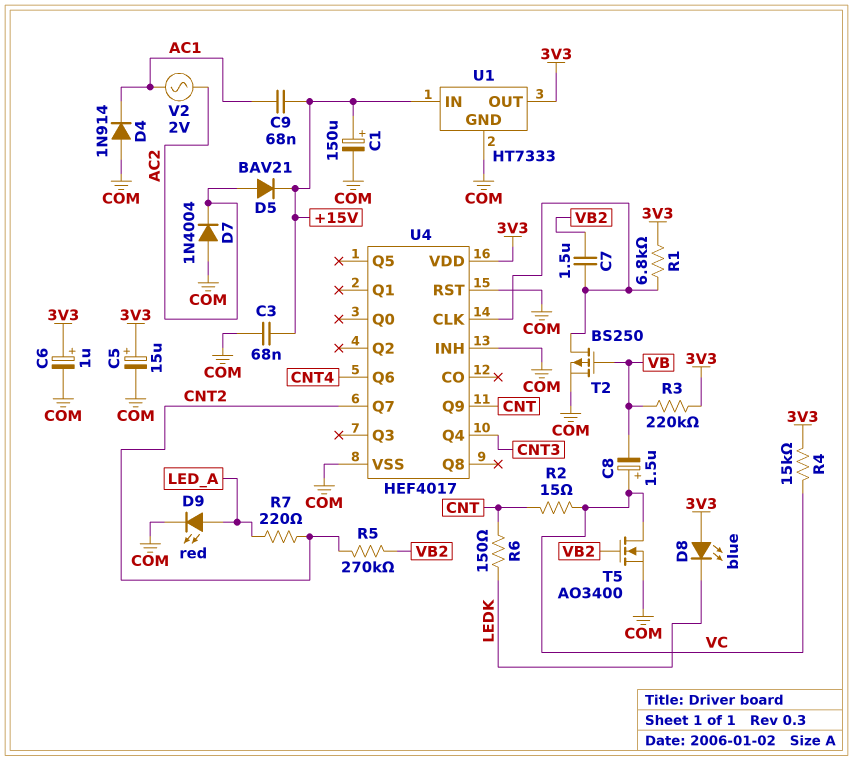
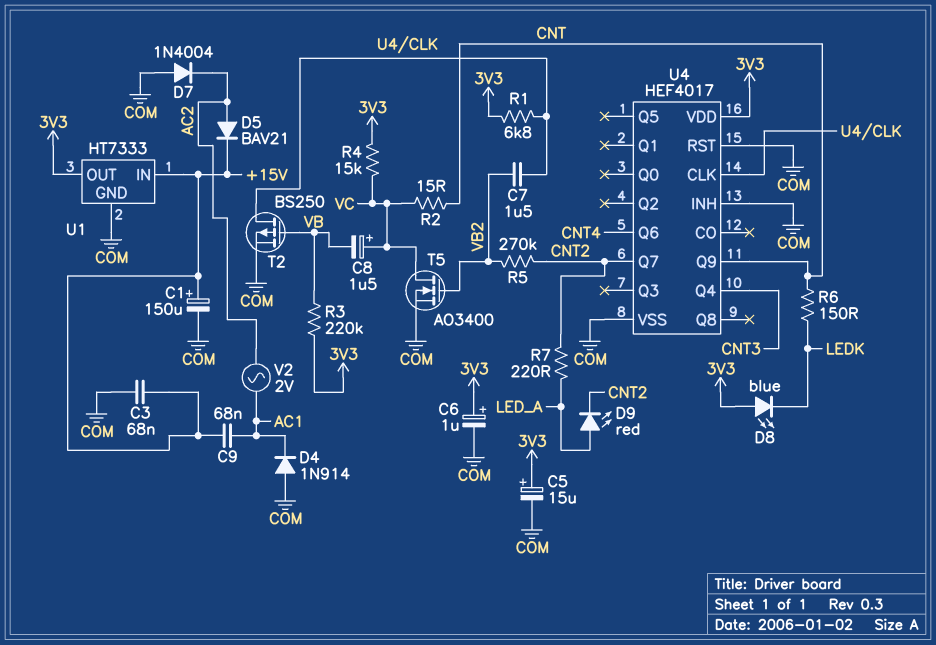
D9: LED red (A LED_A, K COM) -> LED red (A LED_A, K CNT2)

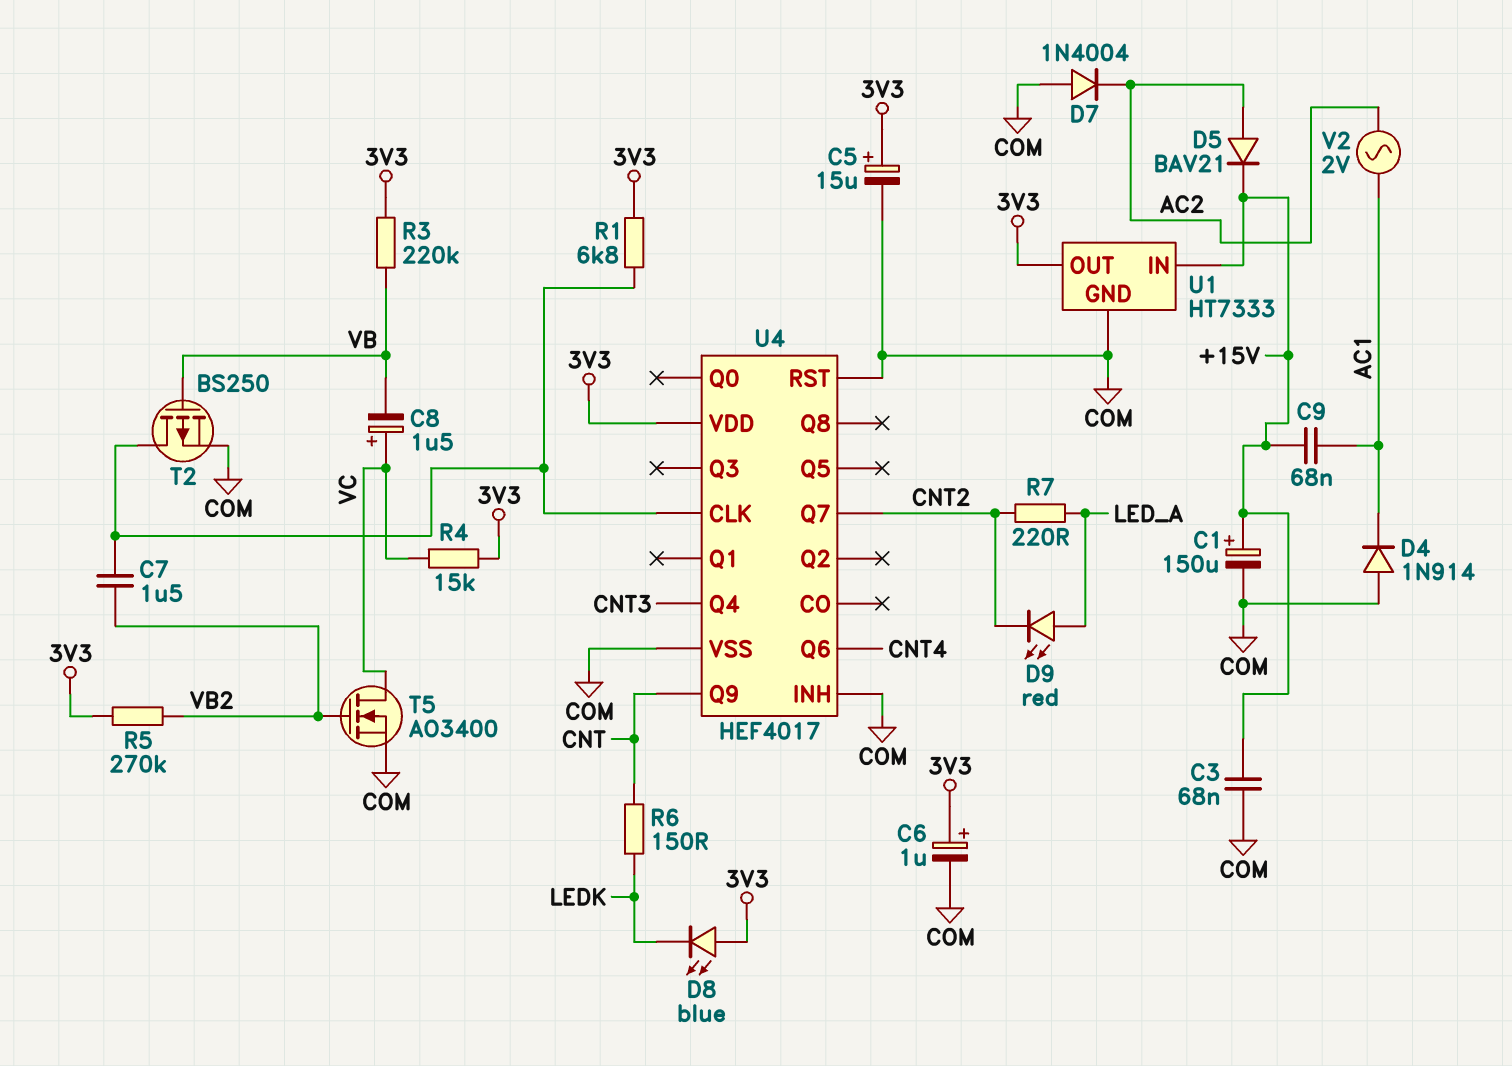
R2: 15 (CNT, VC) -> none
R5: 270k (CNT2, VB2) -> 270k (3V3, VB2)

